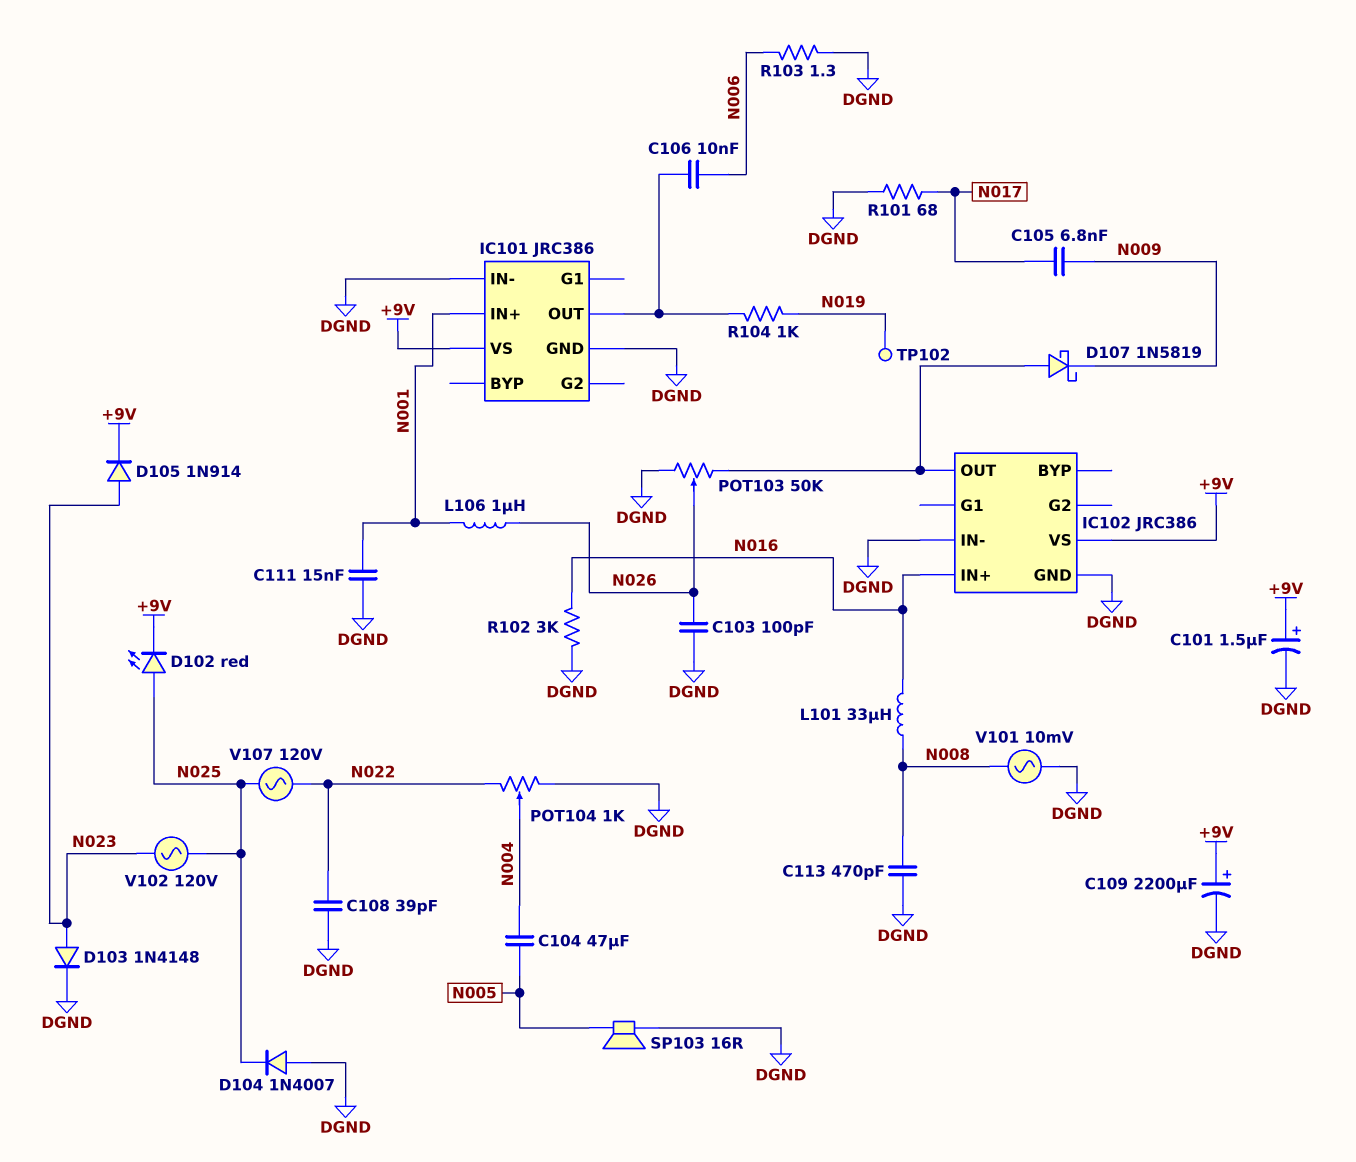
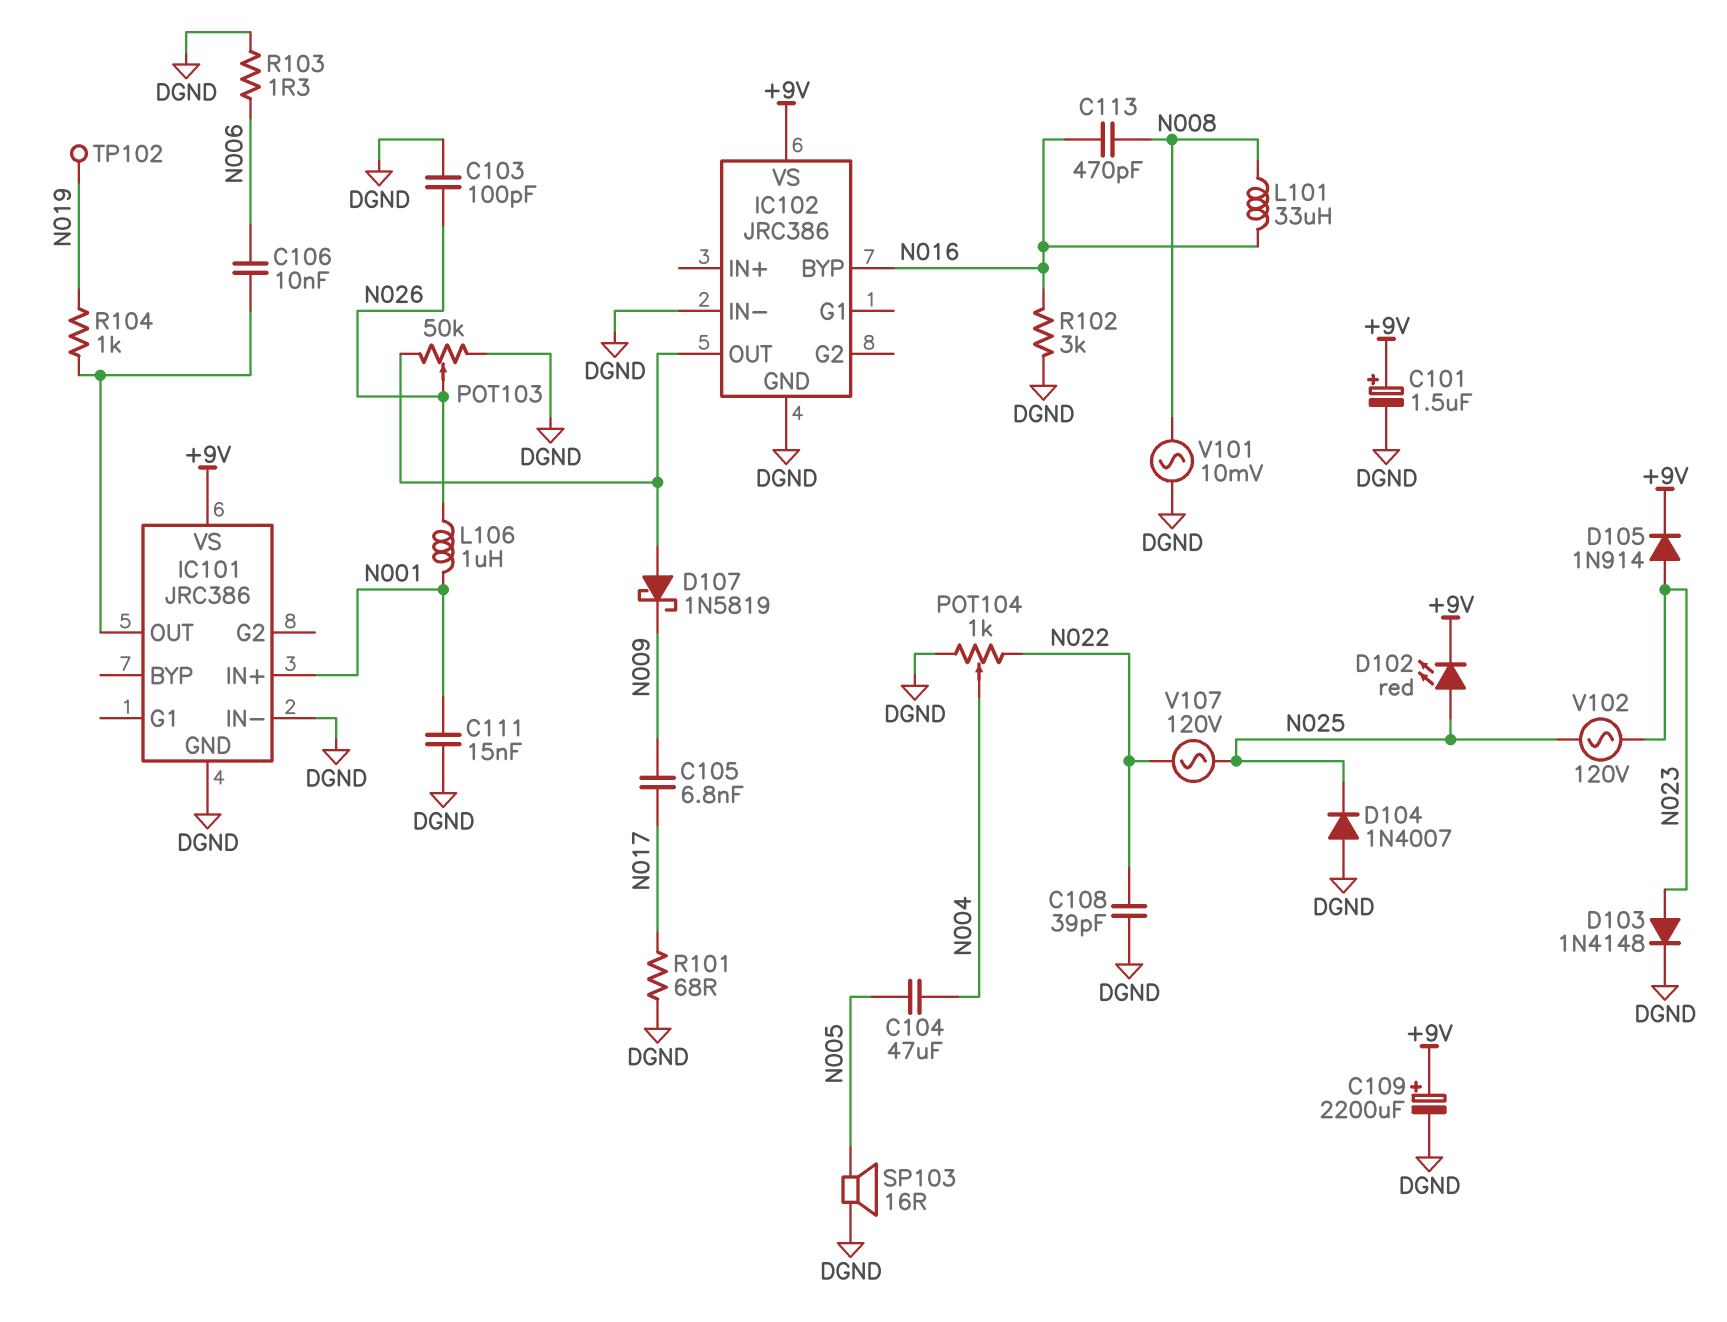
C113: 470pF (DGND, N008) -> 470pF (N008, N016)
IC102 pin BYP: none -> N016
IC102 pin IN+: N016 -> none

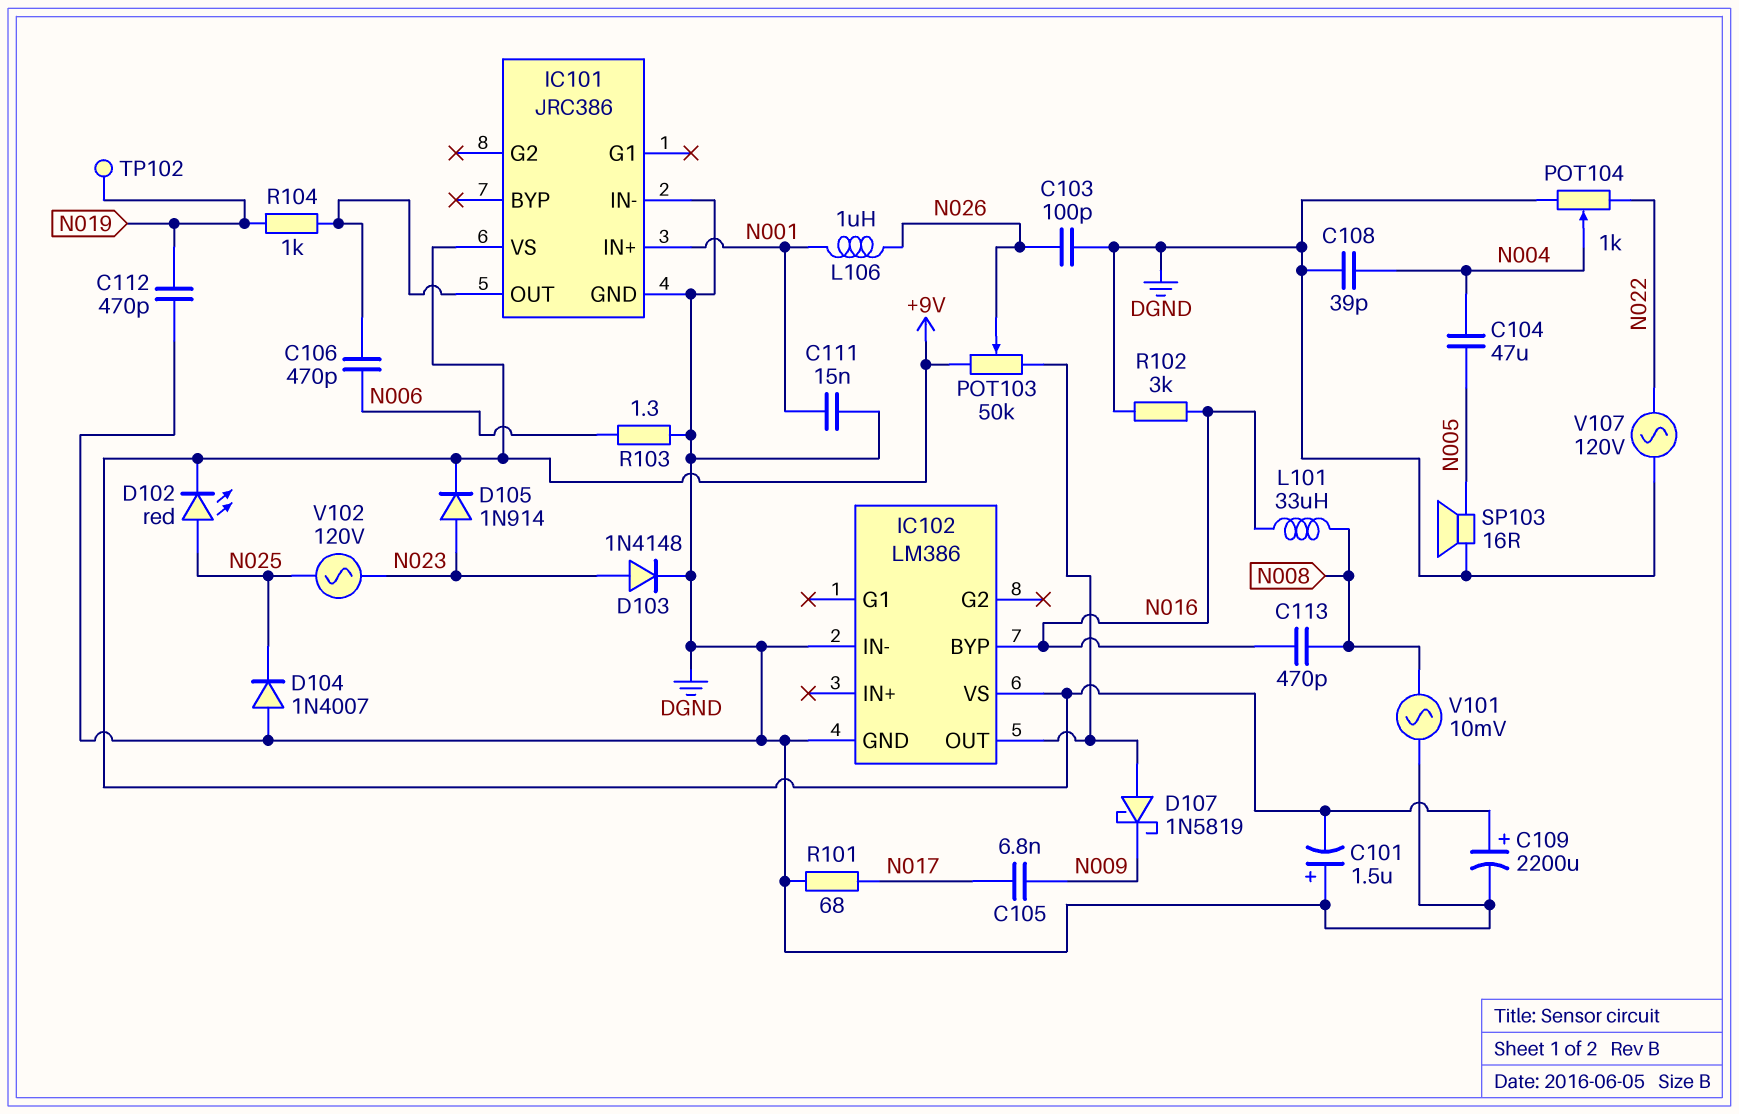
C101: 1.5uF (plus +9V, minus DGND) -> 1.5uF (plus DGND, minus +9V)
C106: 10nF (IC101/OUT, N006) -> 470pF (IC101/OUT, N006)
C108: 39pF (DGND, N022) -> 39pF (DGND, N004)
C112: none -> 470pF (DGND, N019)
IC102: JRC386 -> LM386
POT103: 50k (DGND, IC102/OUT, wiper N026) -> 50k (+9V, IC102/OUT, wiper N026)
V107: AC 120V (N022, N025) -> AC 120V (DGND, N022)

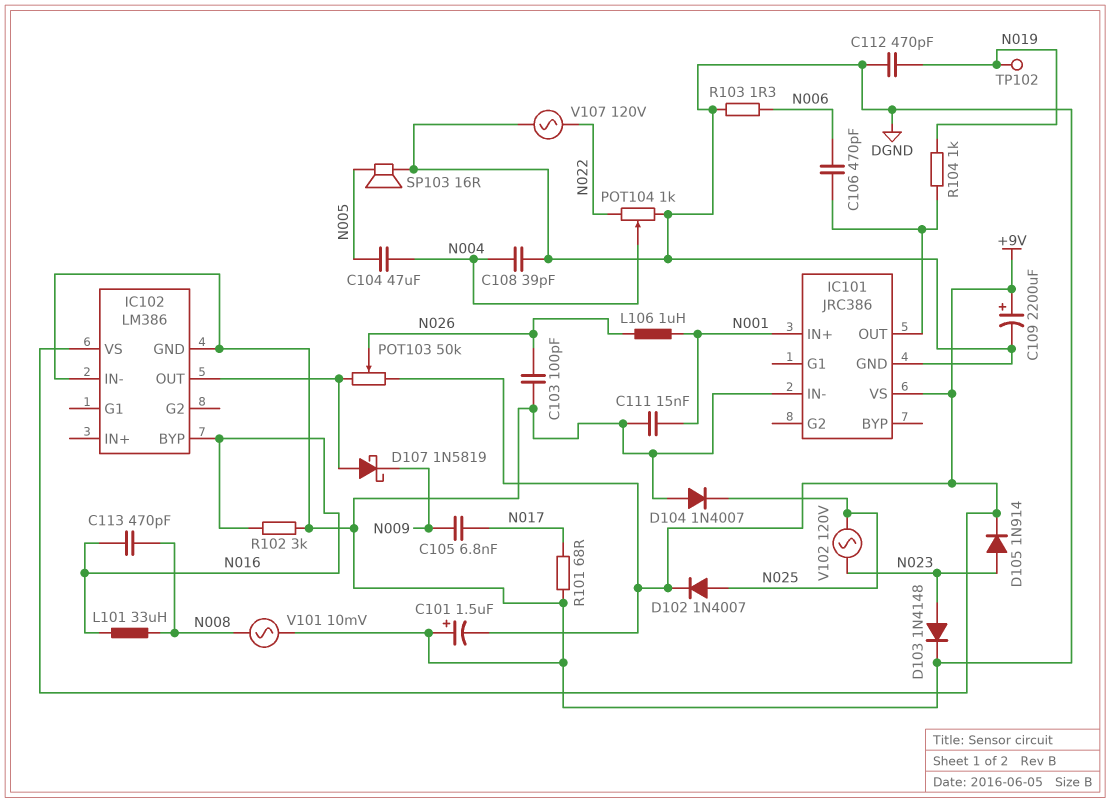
D102: LED red (A N025, K +9V) -> diode 1N4007 (A N025, K +9V)

